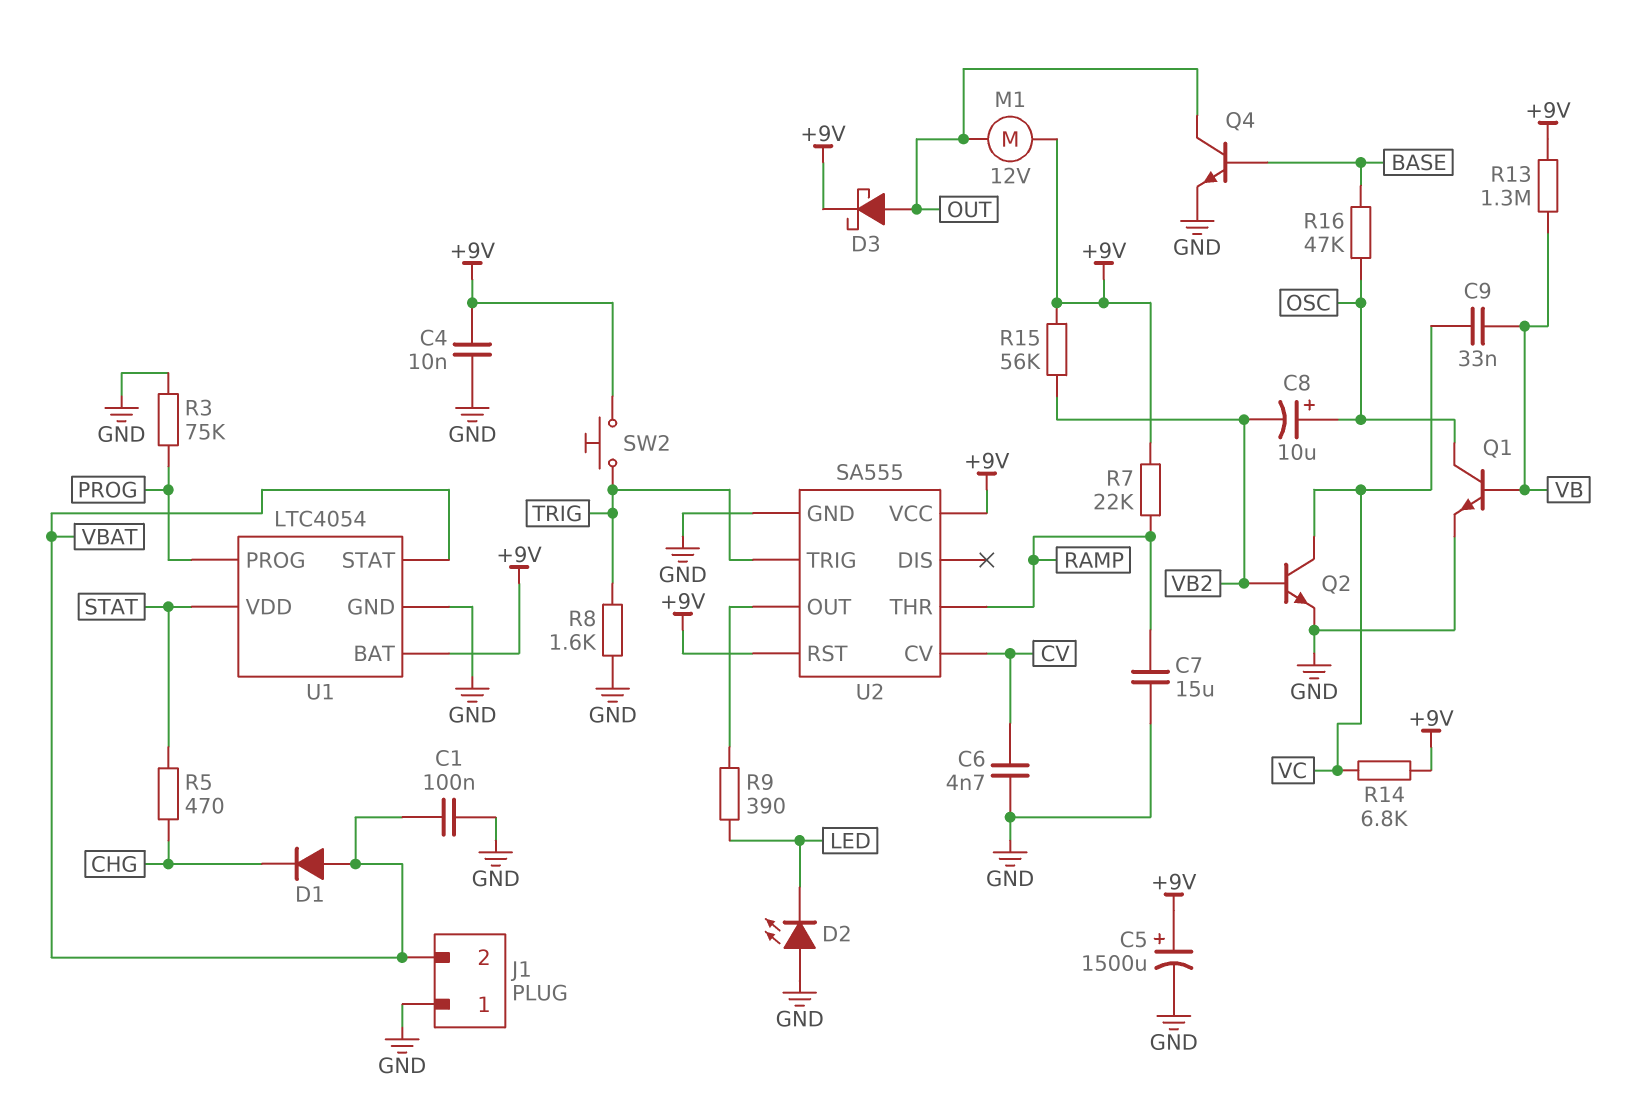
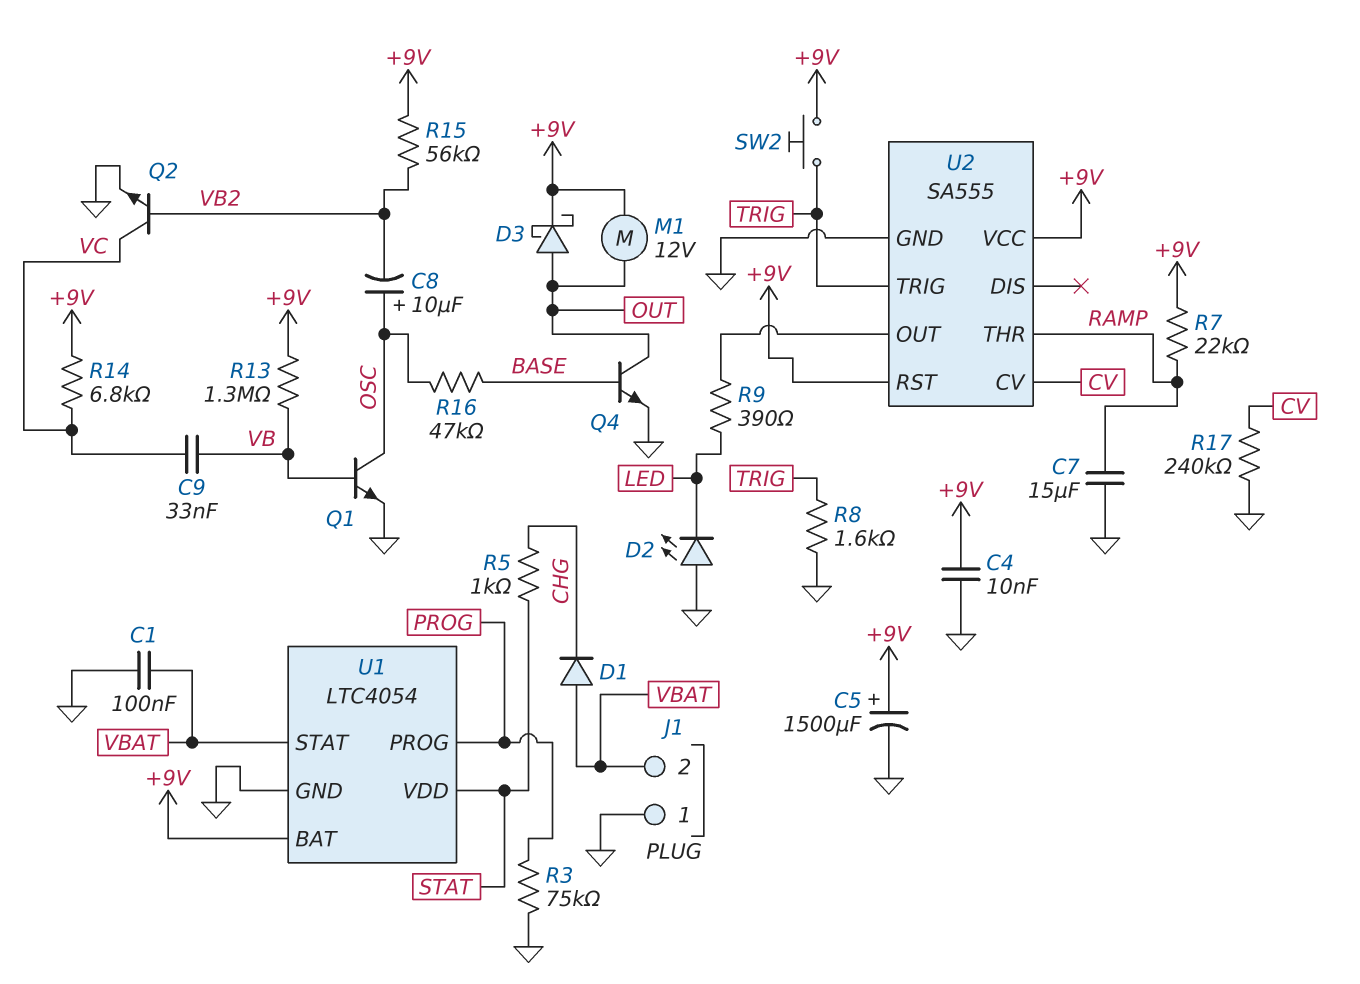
C6: 4.7nF (CV, GND) -> none
R5: 470 (CHG, STAT) -> 1k (CHG, STAT)
R17: none -> 240k (CV, GND)

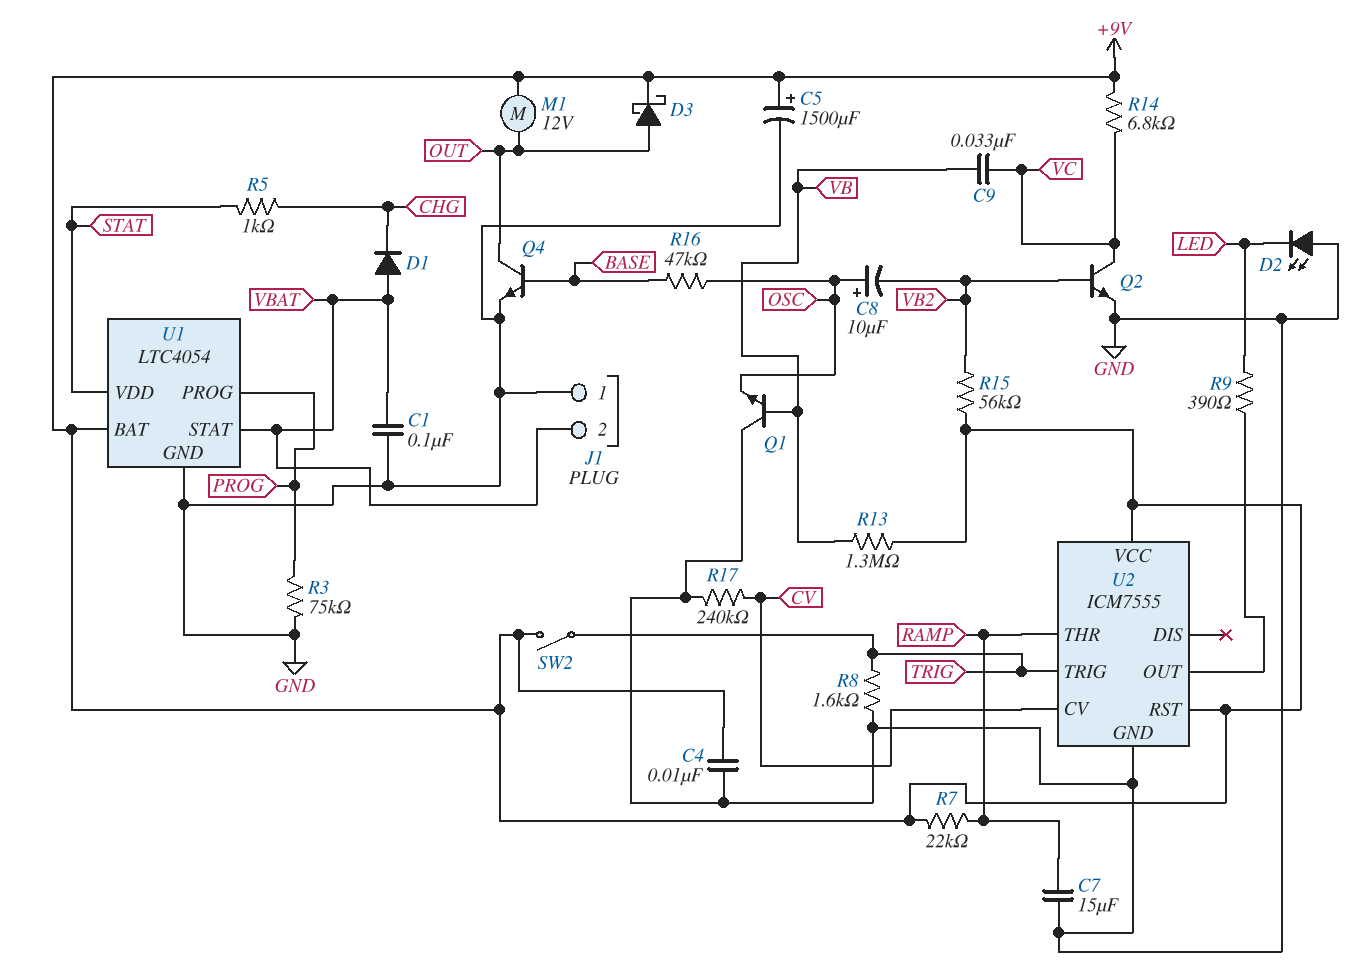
Q1: NPN (B VB, C OSC, E GND) -> NPN (B VB, C GND, E OSC)
SW2: button (+9V, TRIG) -> switch (+9V, TRIG)
U2: SA555 -> ICM7555

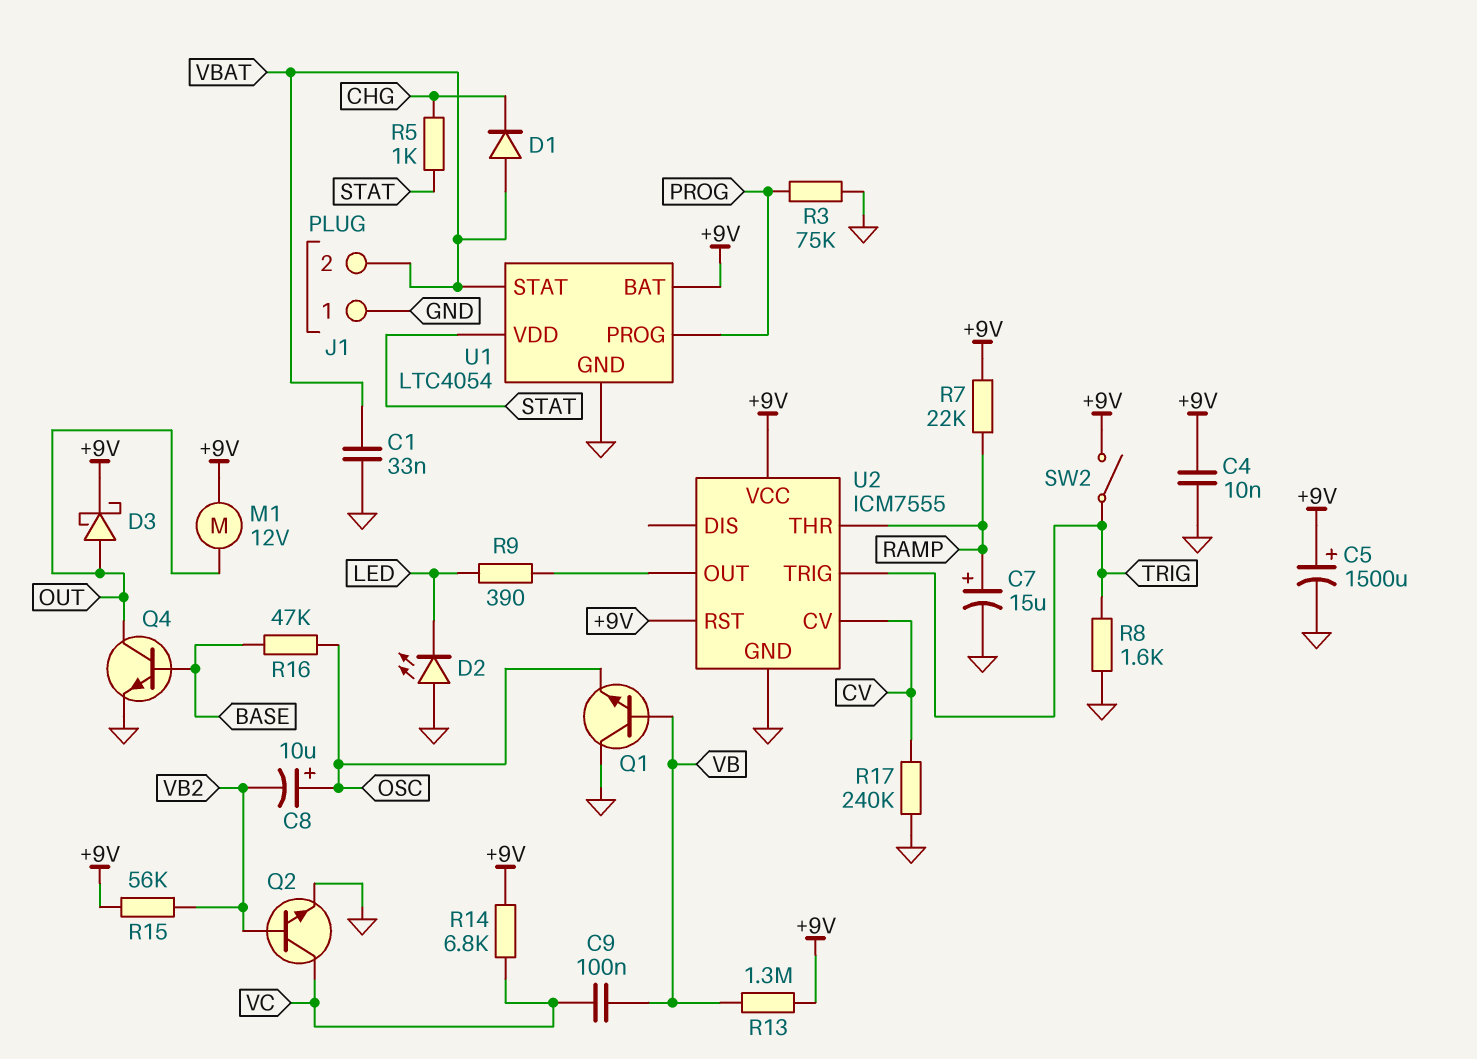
C1: 100nF (GND, VBAT) -> 33nF (GND, VBAT)
C7: 15uF (GND, RAMP) -> 15uF (plus RAMP, minus GND)
C9: 33nF (VB, VC) -> 100nF (VB, VC)

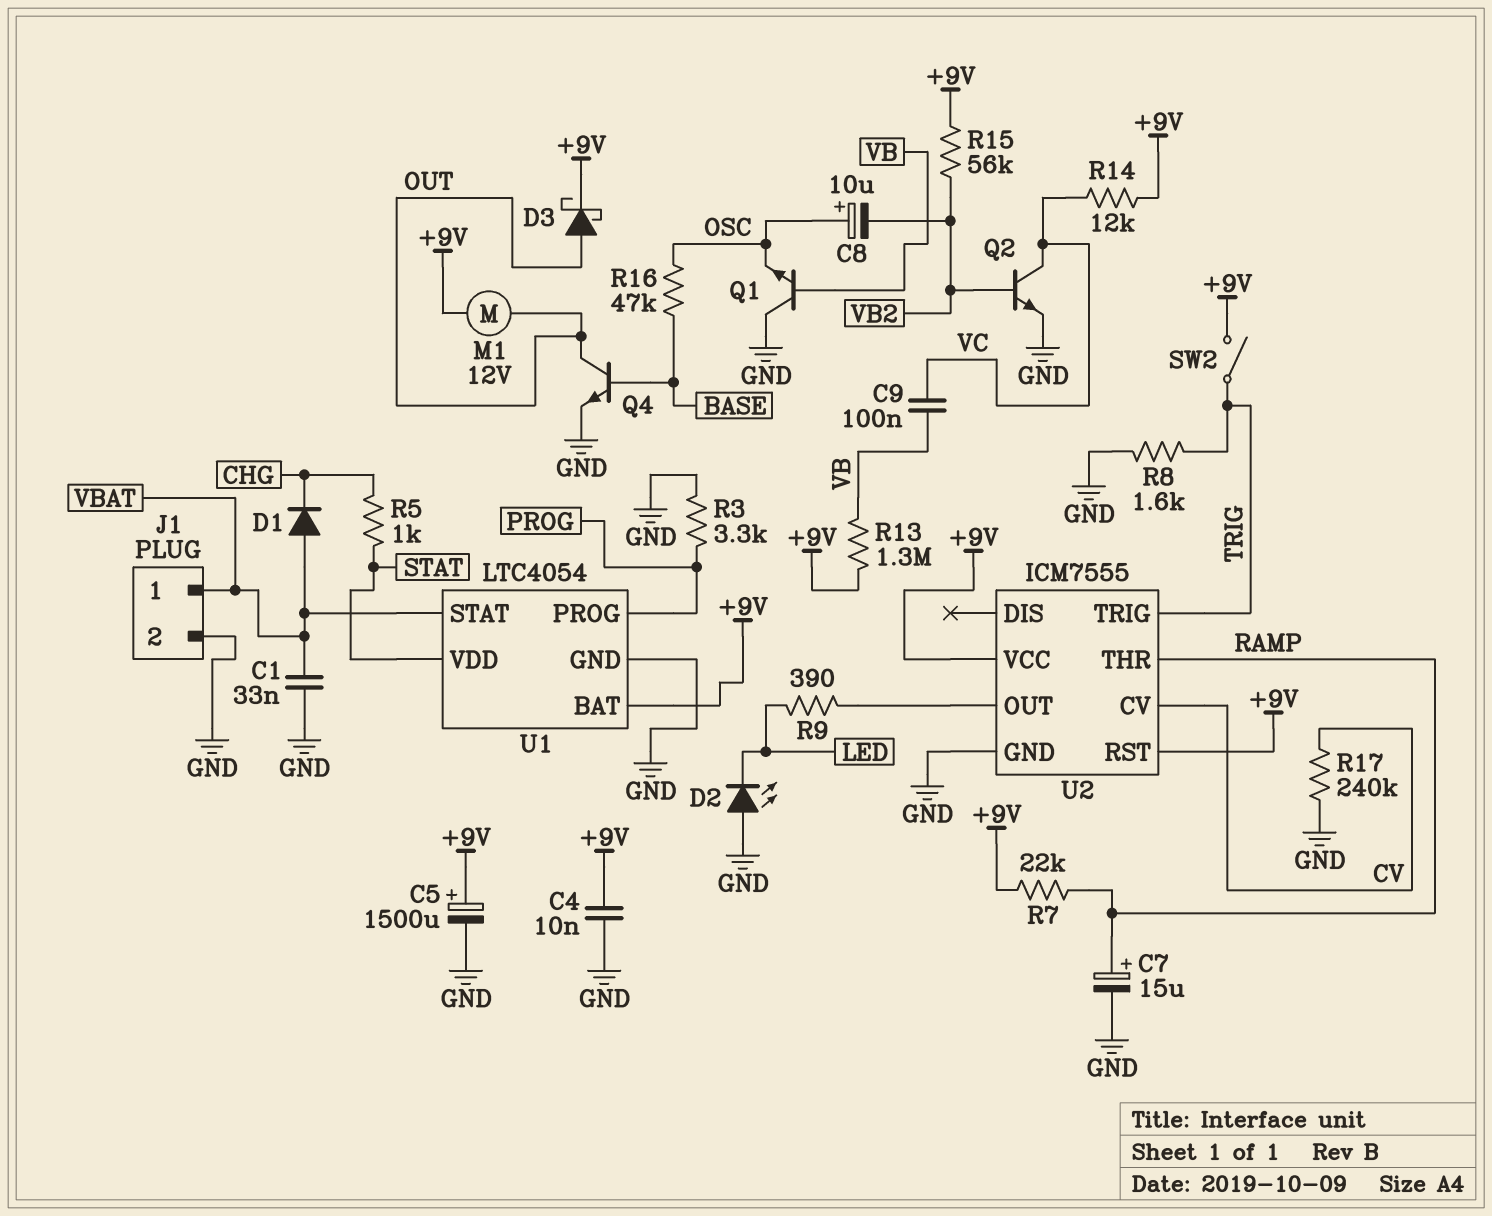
J1 pin 1: GND -> VBAT
J1 pin 2: VBAT -> GND
R3: 75k (GND, PROG) -> 3.3k (GND, PROG)
R14: 6.8k (+9V, VC) -> 12k (+9V, VC)

